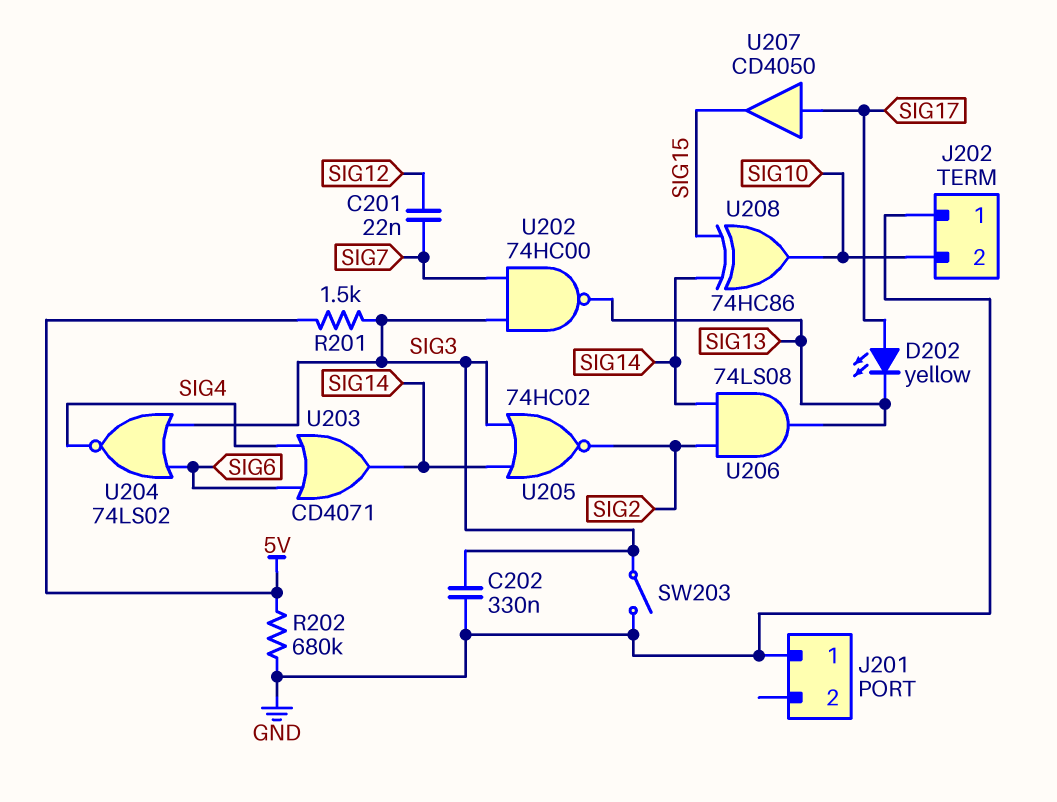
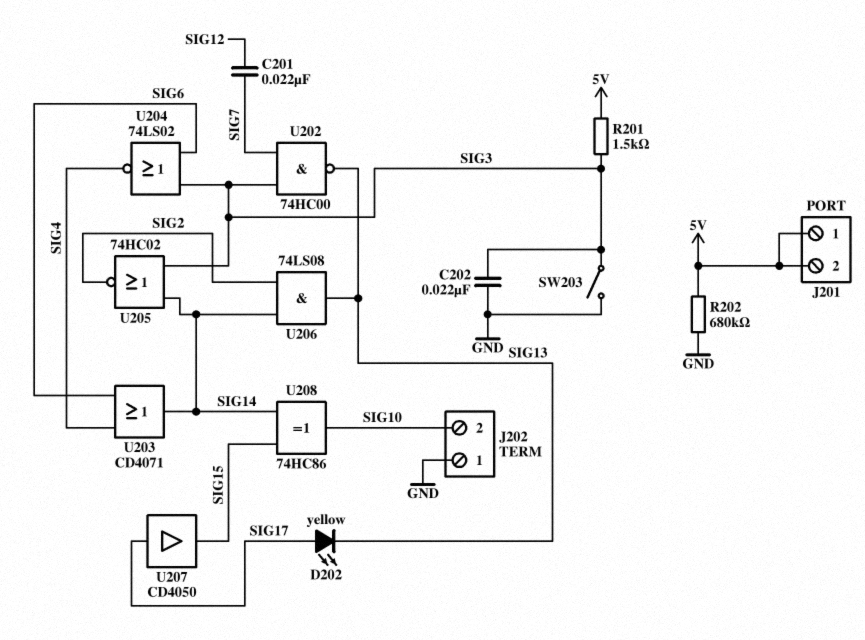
C202: 330nF (GND, SIG3) -> 22nF (GND, SIG3)
J201 pin 1: GND -> 5V
J201 pin 2: none -> 5V

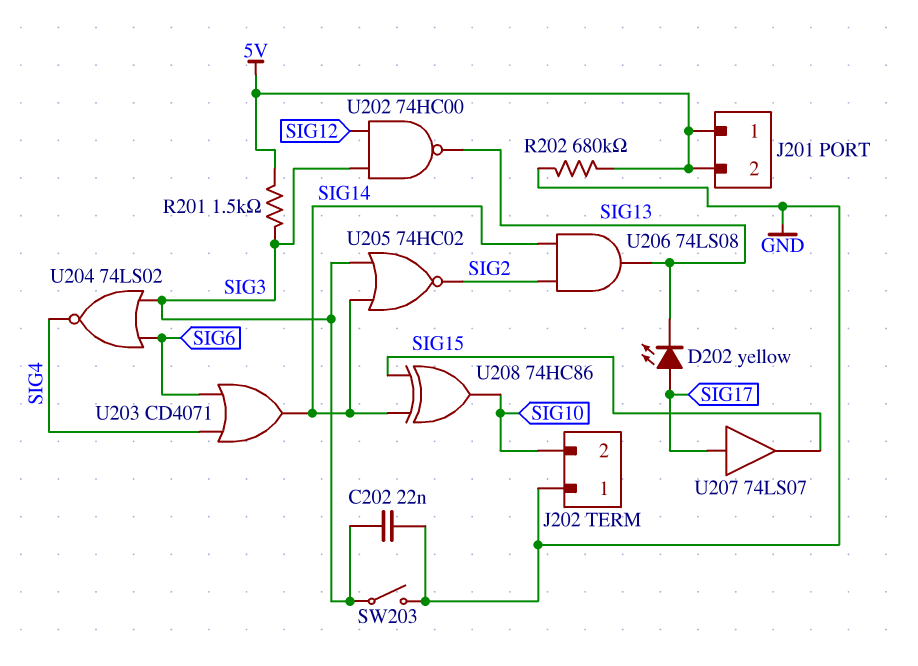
C201: 22nF (SIG7, SIG12) -> none
U202: NAND 74HC00 (in SIG3, in SIG7, out SIG13) -> NAND 74HC00 (in SIG3, in SIG12, out SIG13)
U207: buffer CD4050 (in SIG17, out SIG15) -> buffer 74LS07 (in SIG17, out SIG15)

